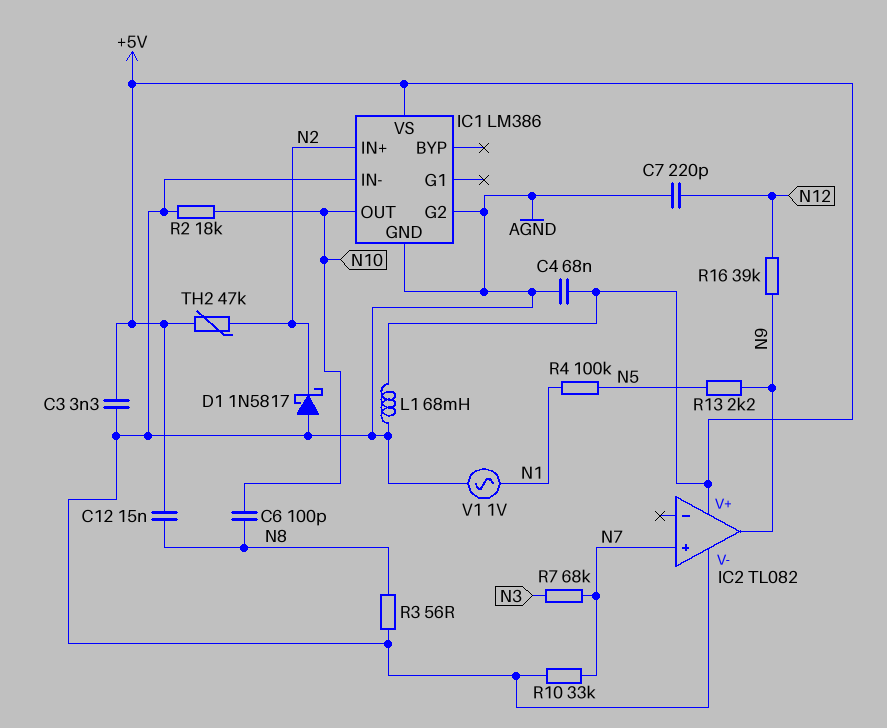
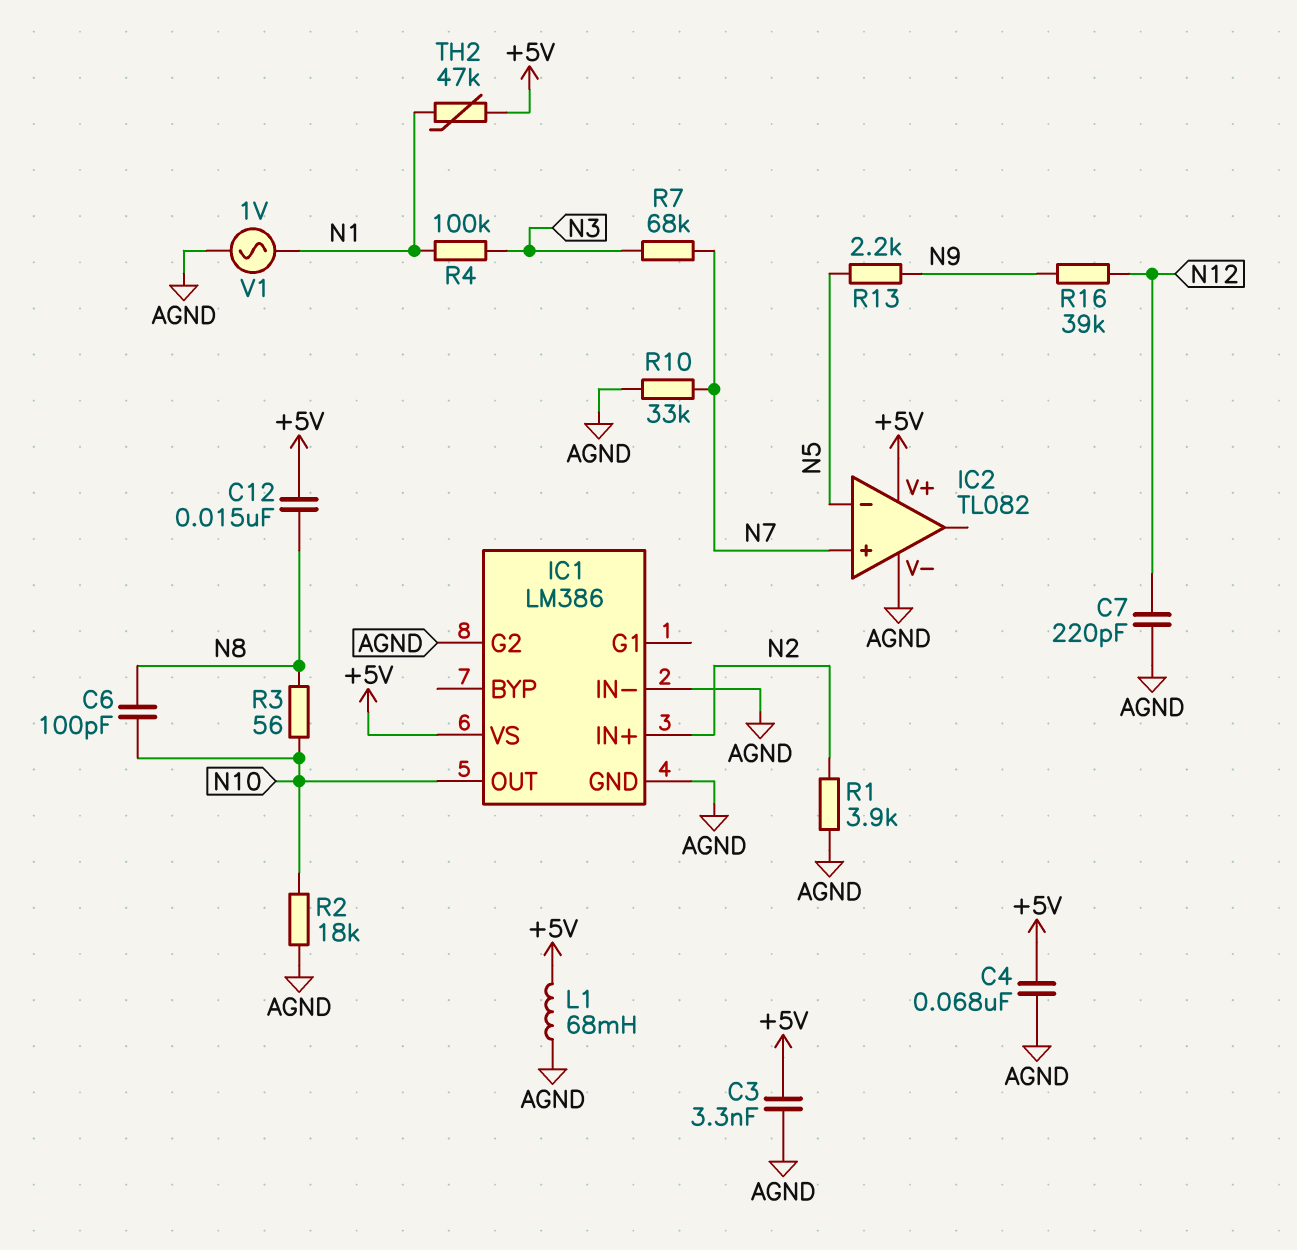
D1: schottky 1N5817 (A AGND, K N2) -> none
IC2 pin in-: none -> N5
IC2 pin out: N9 -> none
R1: none -> 3.9k (AGND, N2)
R3: 56 (AGND, N8) -> 56 (N8, N10)
R4: 100k (N1, N5) -> 100k (N1, N3)
TH2: 47k (+5V, N2) -> 47k (+5V, N1)

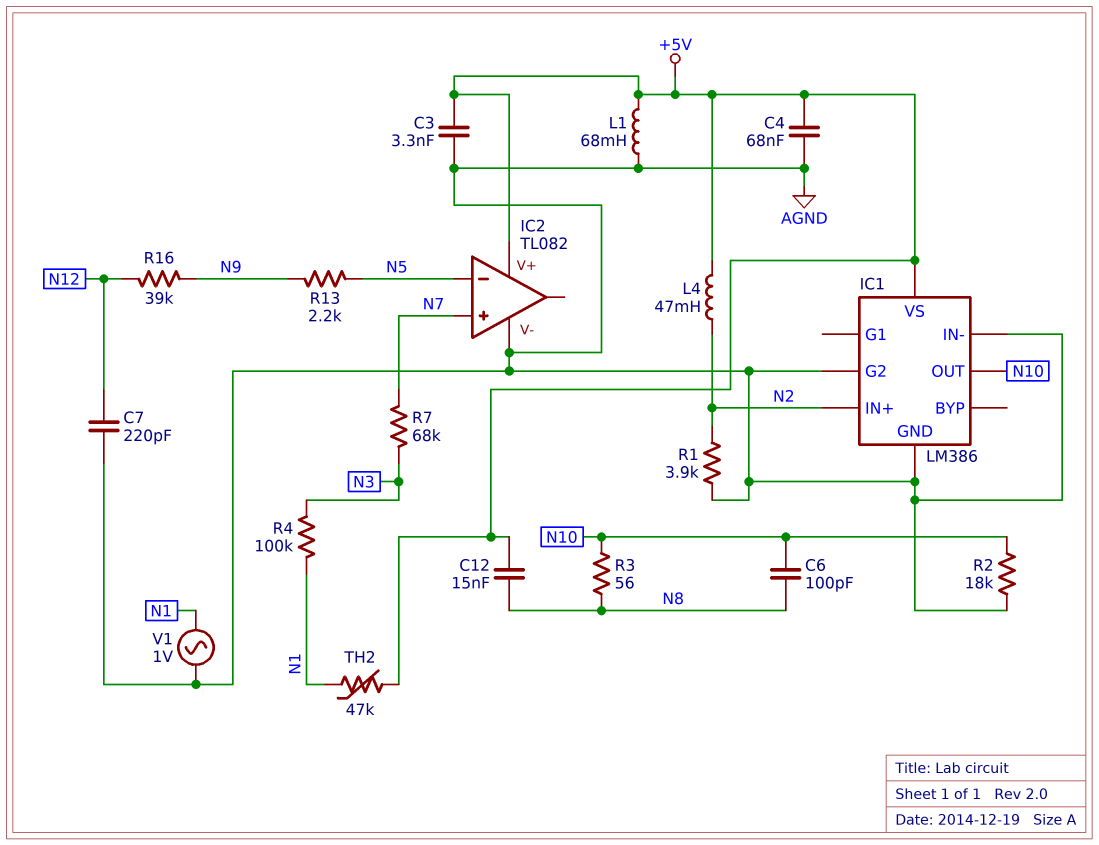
L4: none -> 47mH (+5V, N2)
R10: 33k (AGND, N7) -> none

